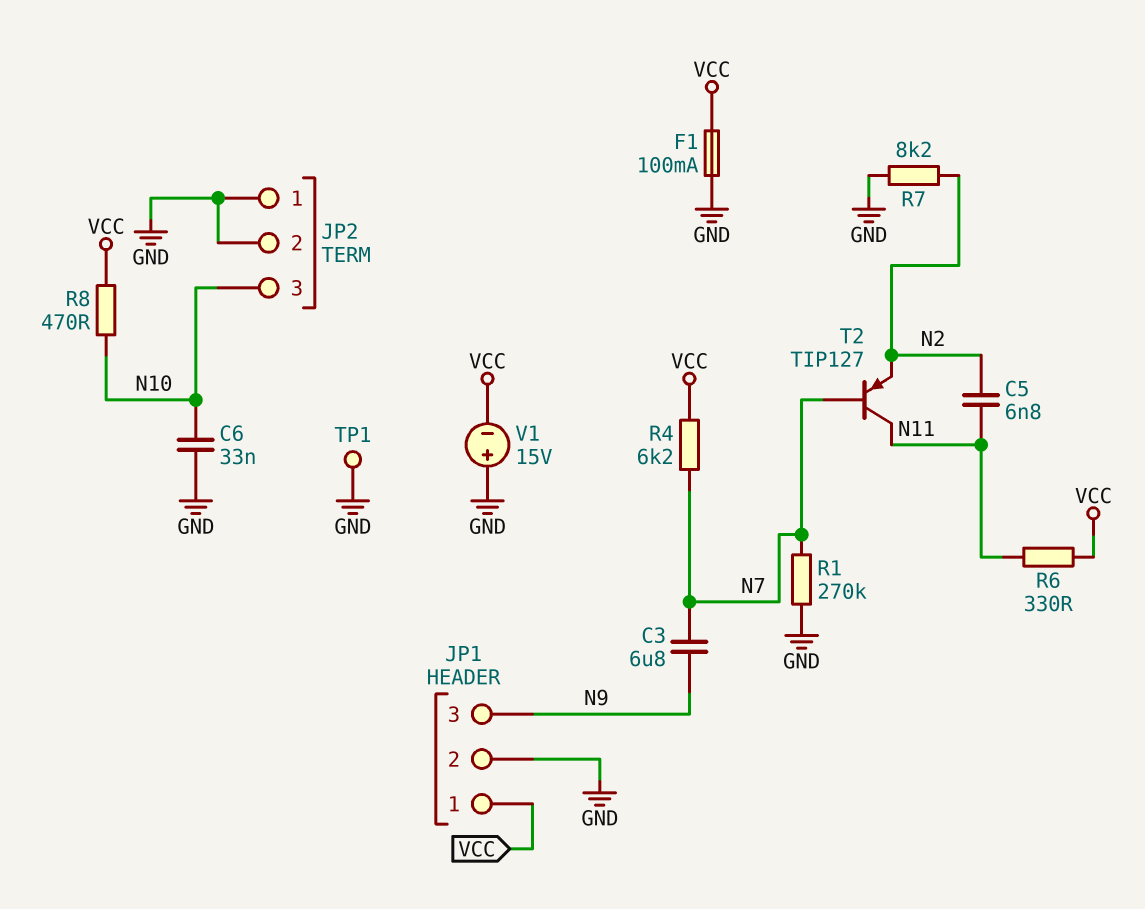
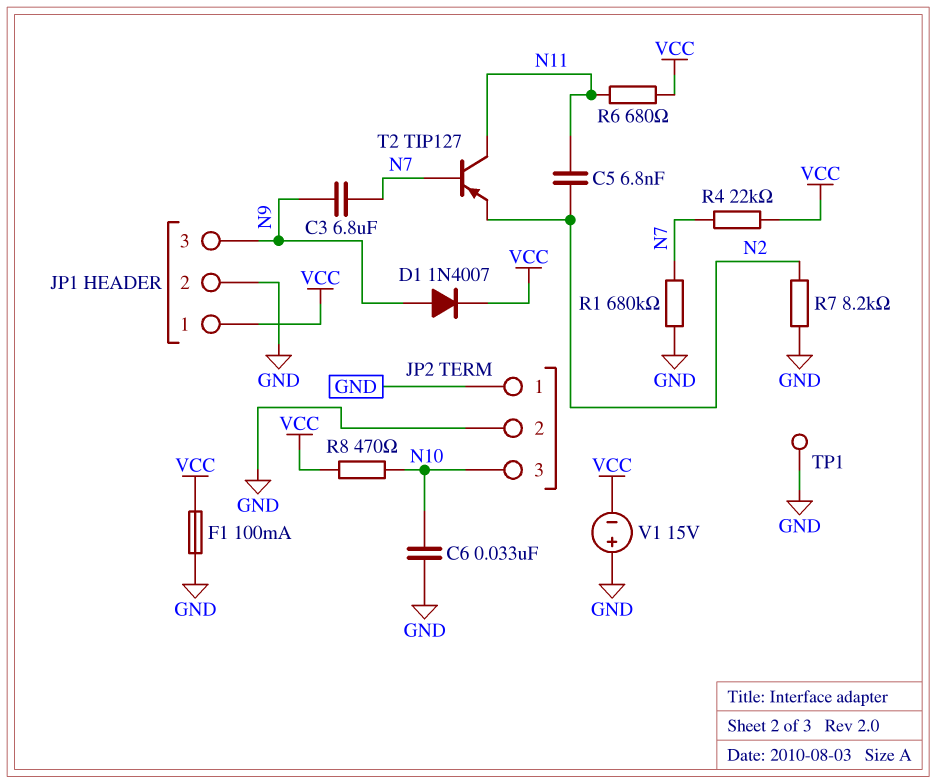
D1: none -> diode 1N4007 (A N9, K VCC)
R1: 270k (GND, N7) -> 680k (GND, N7)
R4: 6.2k (N7, VCC) -> 22k (N7, VCC)
R6: 330 (N11, VCC) -> 680 (N11, VCC)

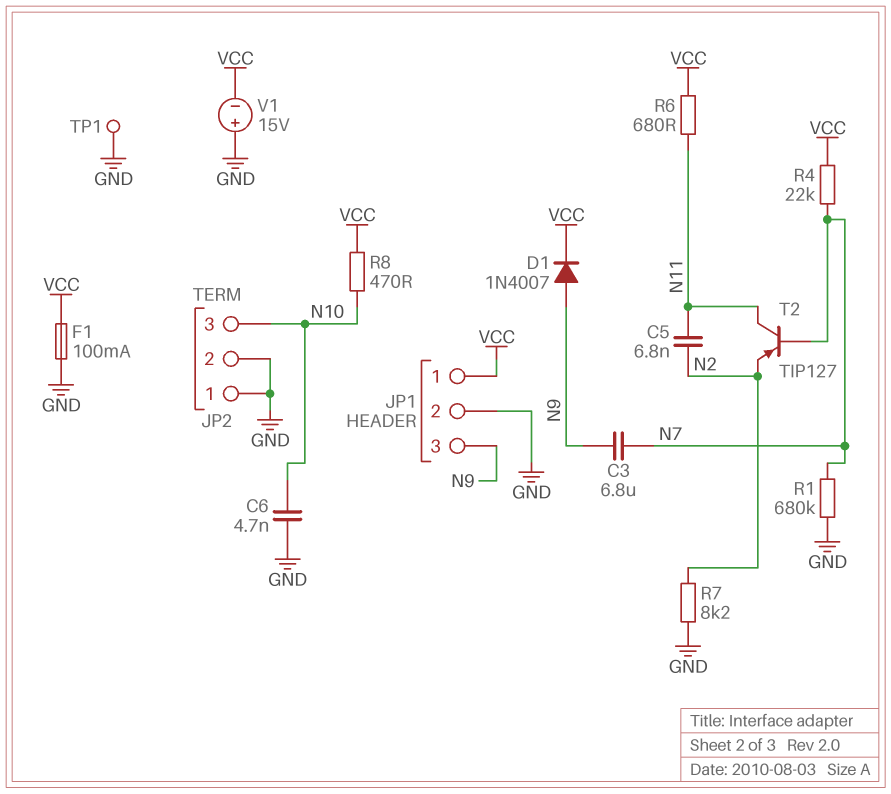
C6: 33nF (GND, N10) -> 4.7nF (GND, N10)

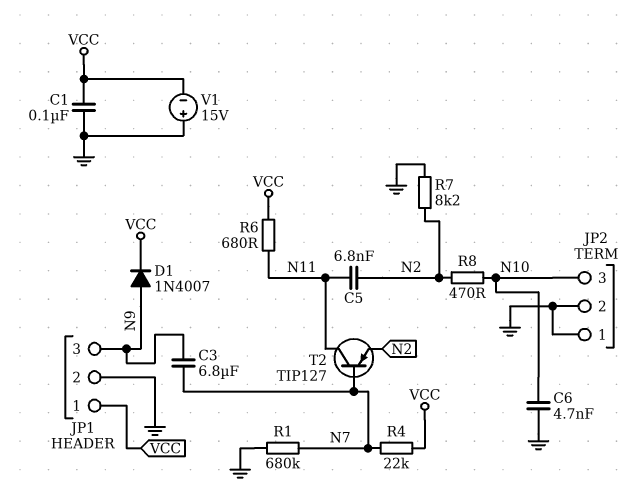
C1: none -> 100nF (GND, VCC)
F1: 100mA (GND, VCC) -> none
R8: 470 (N10, VCC) -> 470 (N2, N10)
TP1: test point (GND) -> none

